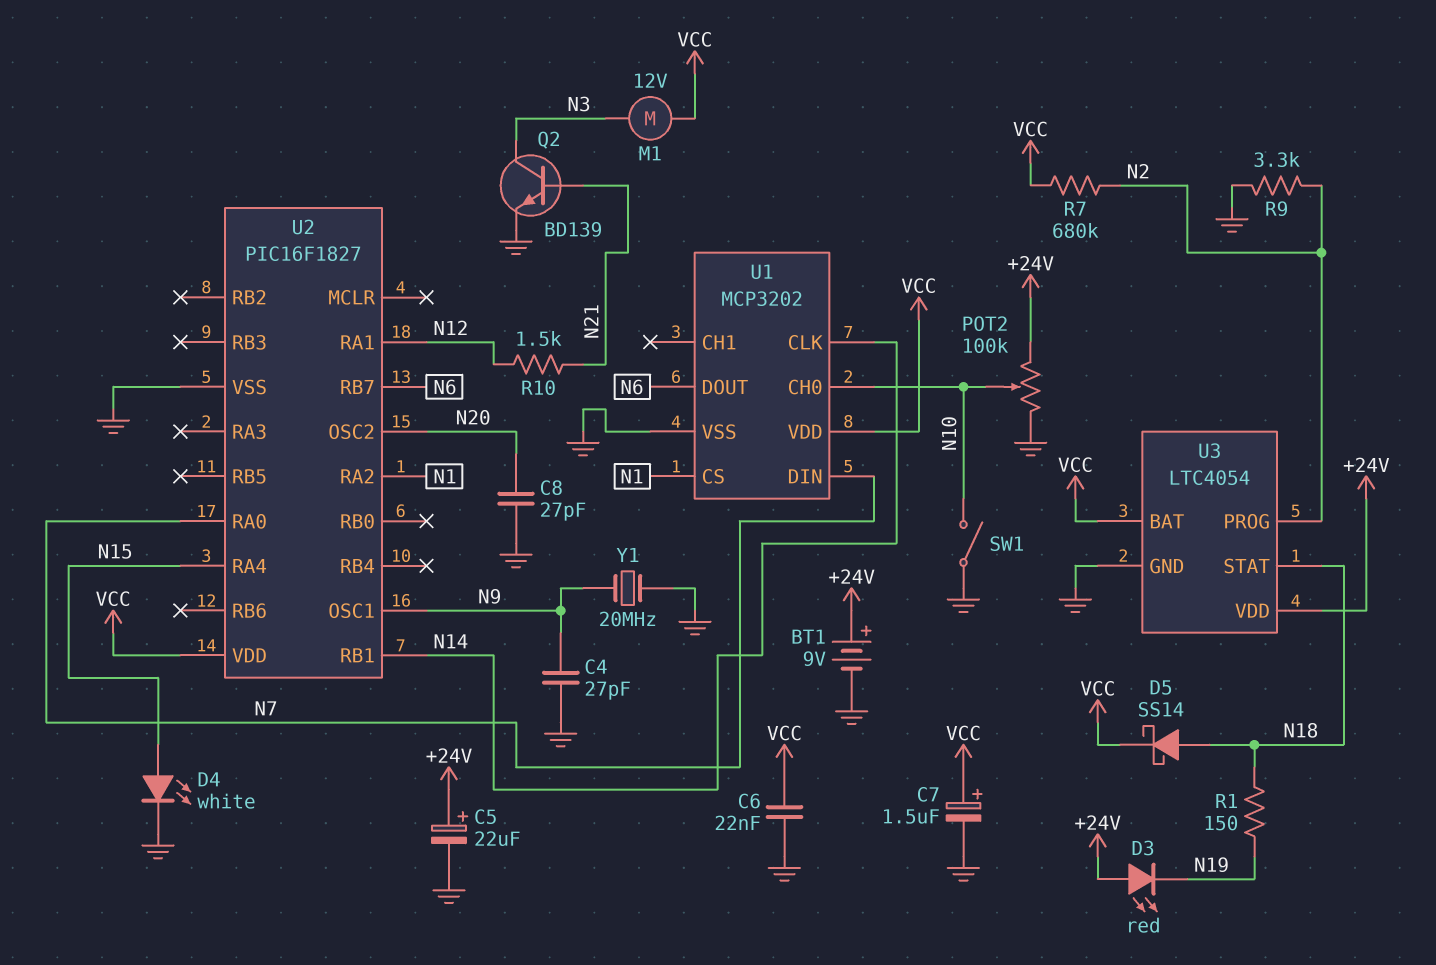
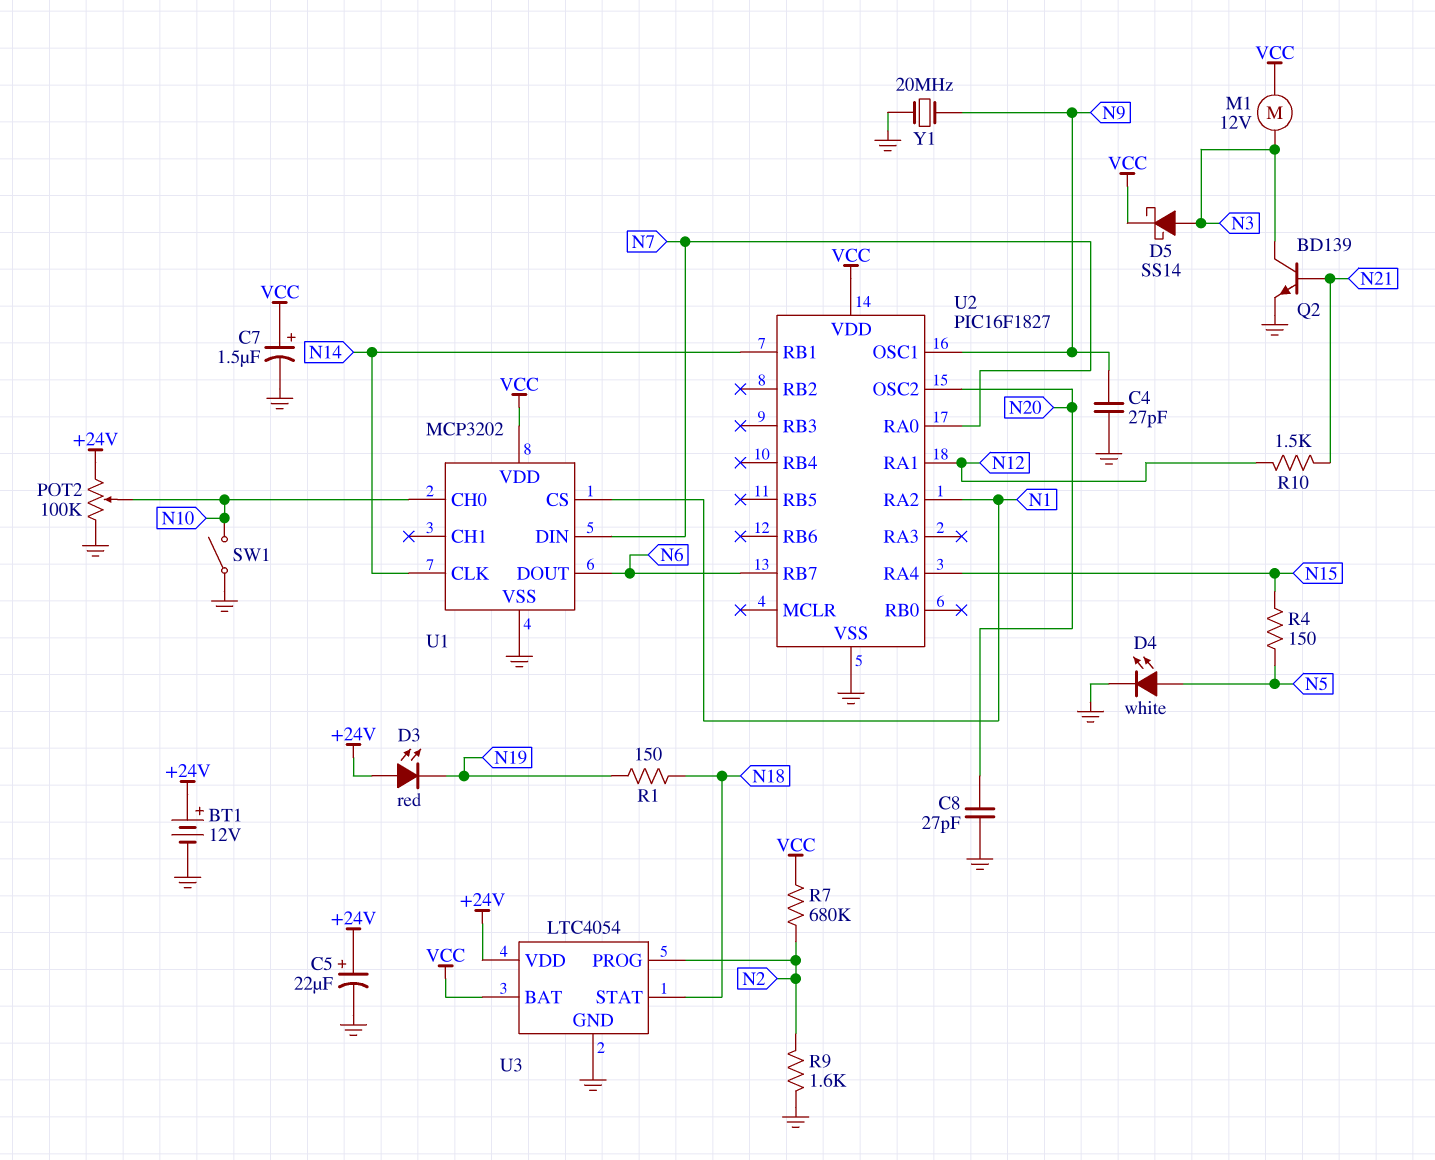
BT1: 9V (plus +24V, minus GND) -> 12V (plus +24V, minus GND)
C6: 22nF (GND, VCC) -> none
D4: LED white (A N15, K GND) -> LED white (A N5, K GND)
D5: schottky SS14 (A N18, K VCC) -> schottky SS14 (A N3, K VCC)
R4: none -> 150 (N5, N15)
R9: 3.3k (GND, N2) -> 1.6k (GND, N2)

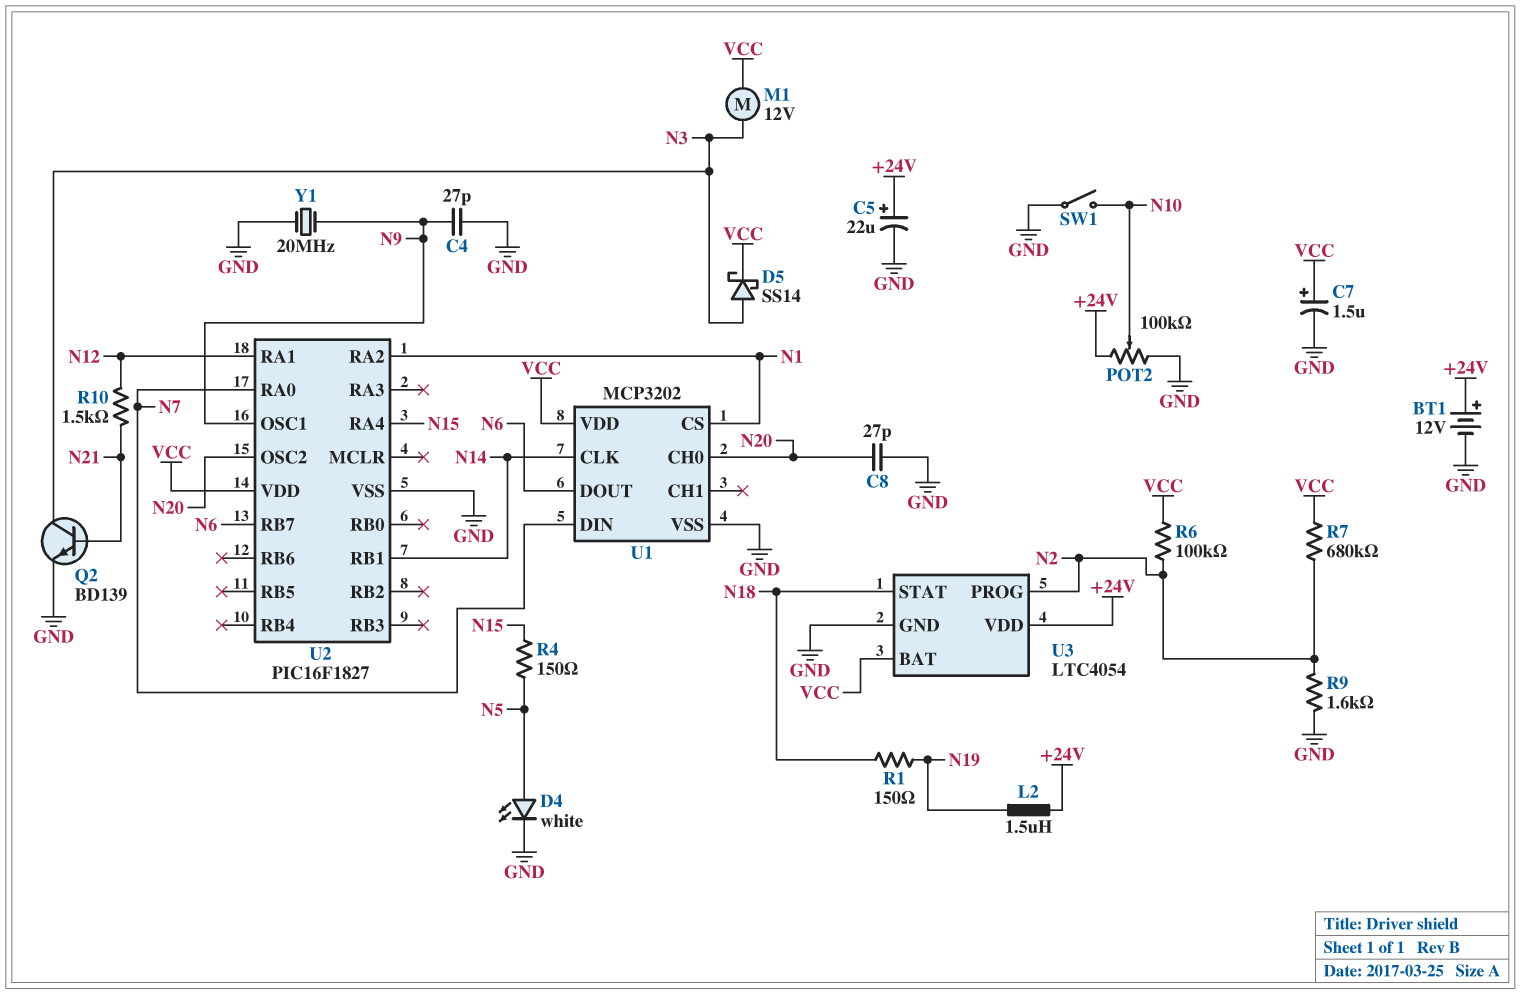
D3: LED red (A +24V, K N19) -> none
L2: none -> 1.5uH (+24V, N19)
R6: none -> 100k (N2, VCC)
U1 pin CH0: N10 -> N20

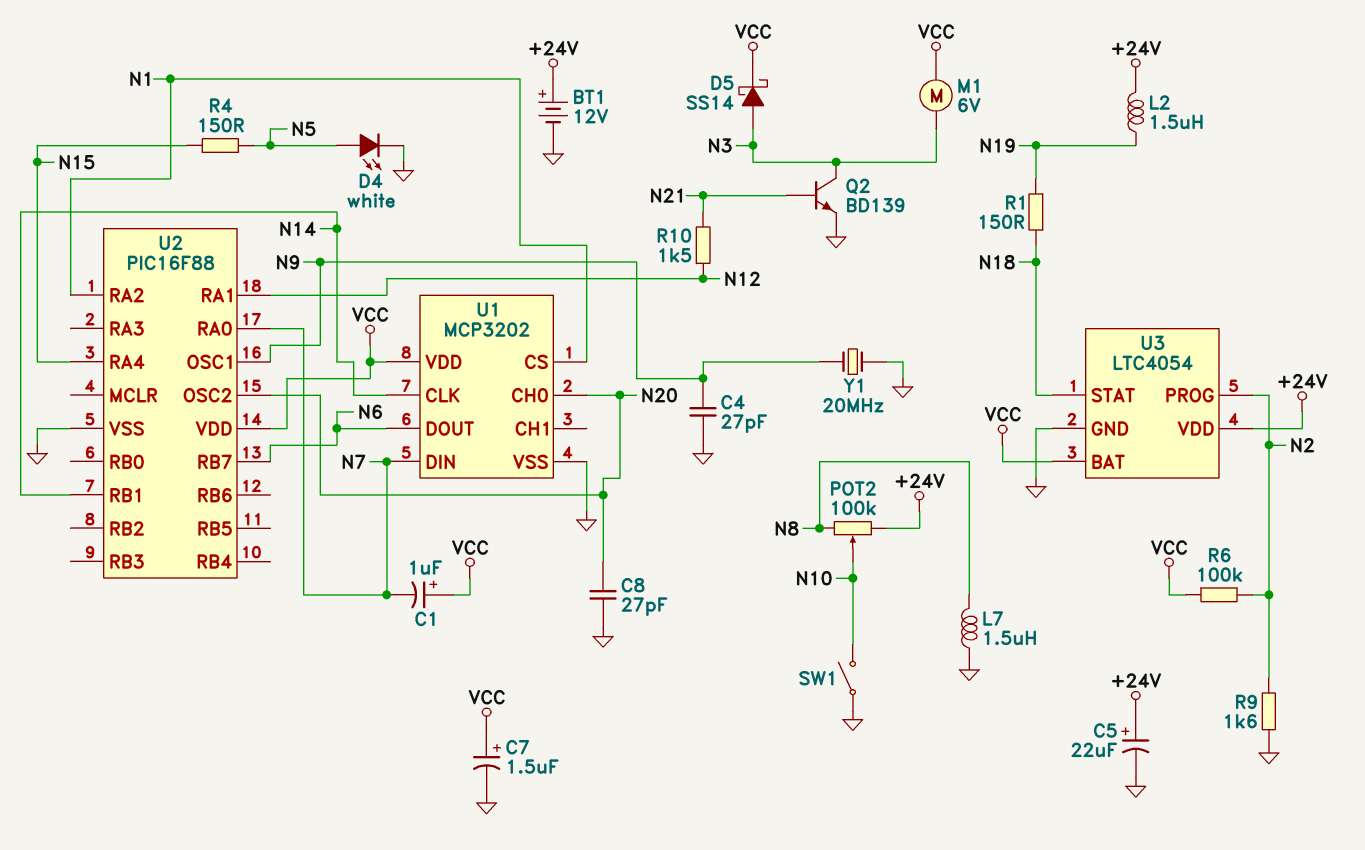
C1: none -> 1uF (plus VCC, minus N7)
L7: none -> 1.5uH (GND, N8)
M1: motor 12V (N3, VCC) -> motor 6V (N3, VCC)
POT2: 100k (+24V, GND, wiper N10) -> 100k (+24V, N8, wiper N10)
R7: 680k (N2, VCC) -> none
U2: PIC16F1827 -> PIC16F88

